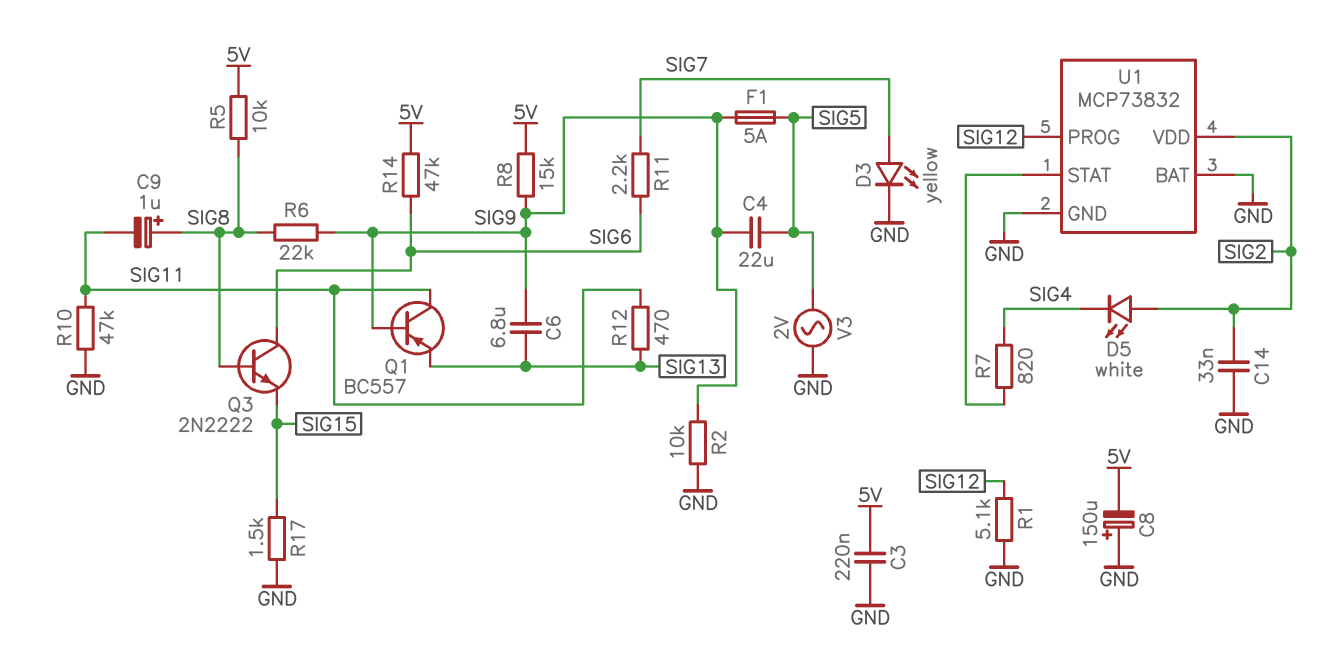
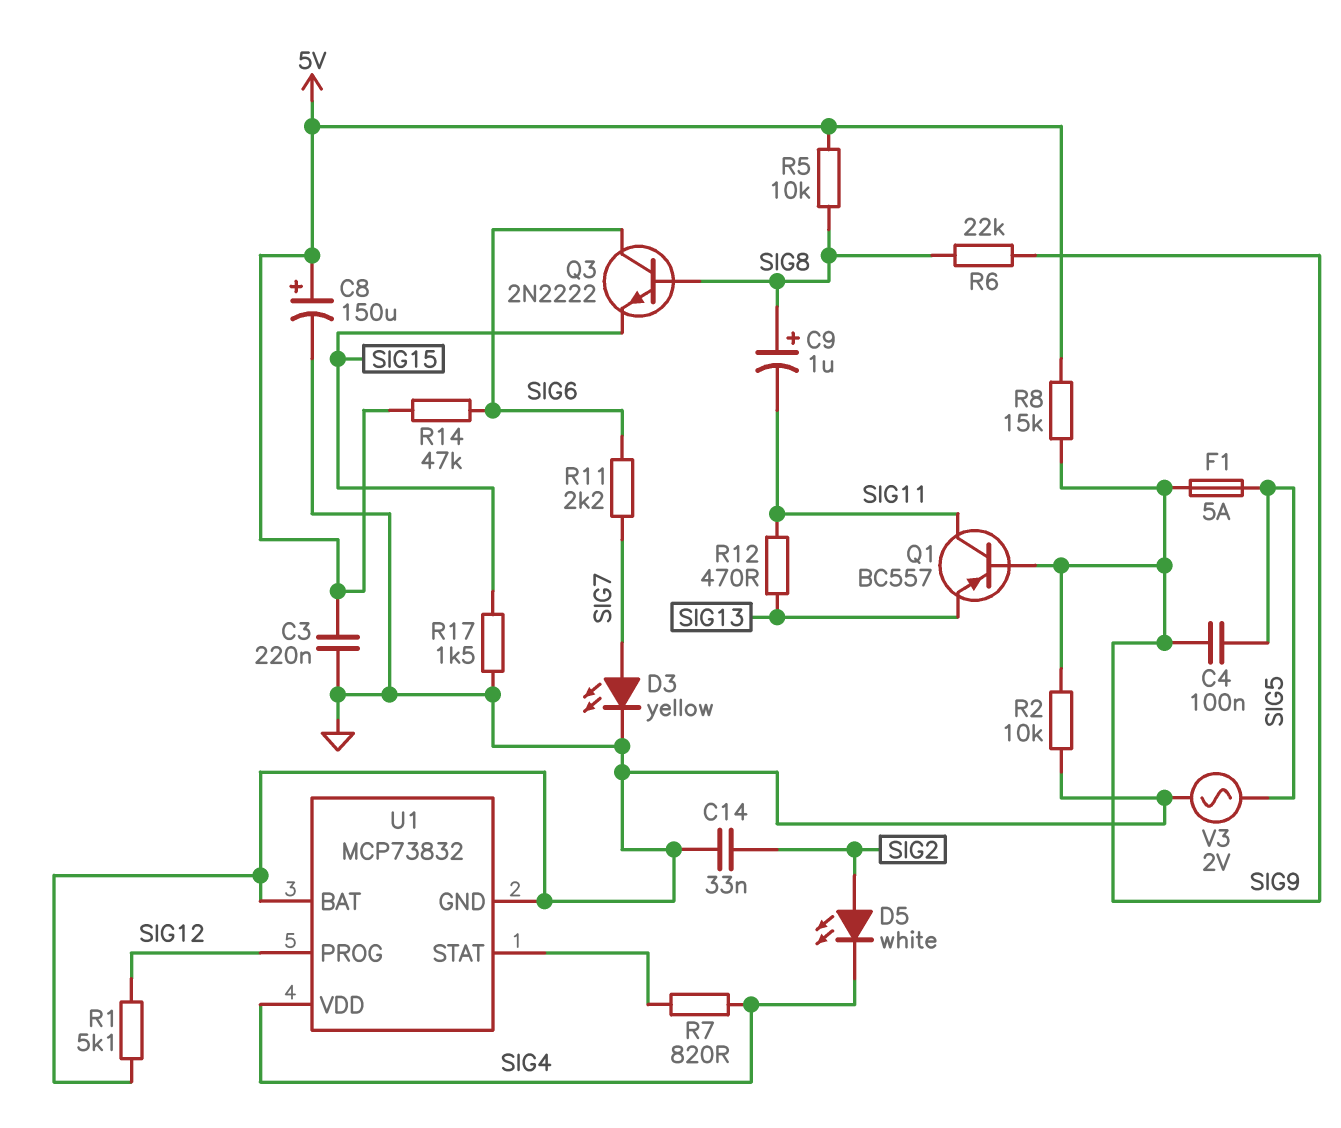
C4: 22uF (SIG5, SIG9) -> 100nF (SIG5, SIG9)
C6: 6.8uF (SIG9, SIG13) -> none
C8: 150uF (plus GND, minus 5V) -> 150uF (plus 5V, minus GND)
R10: 47k (GND, SIG11) -> none
U1 pin VDD: SIG2 -> SIG4

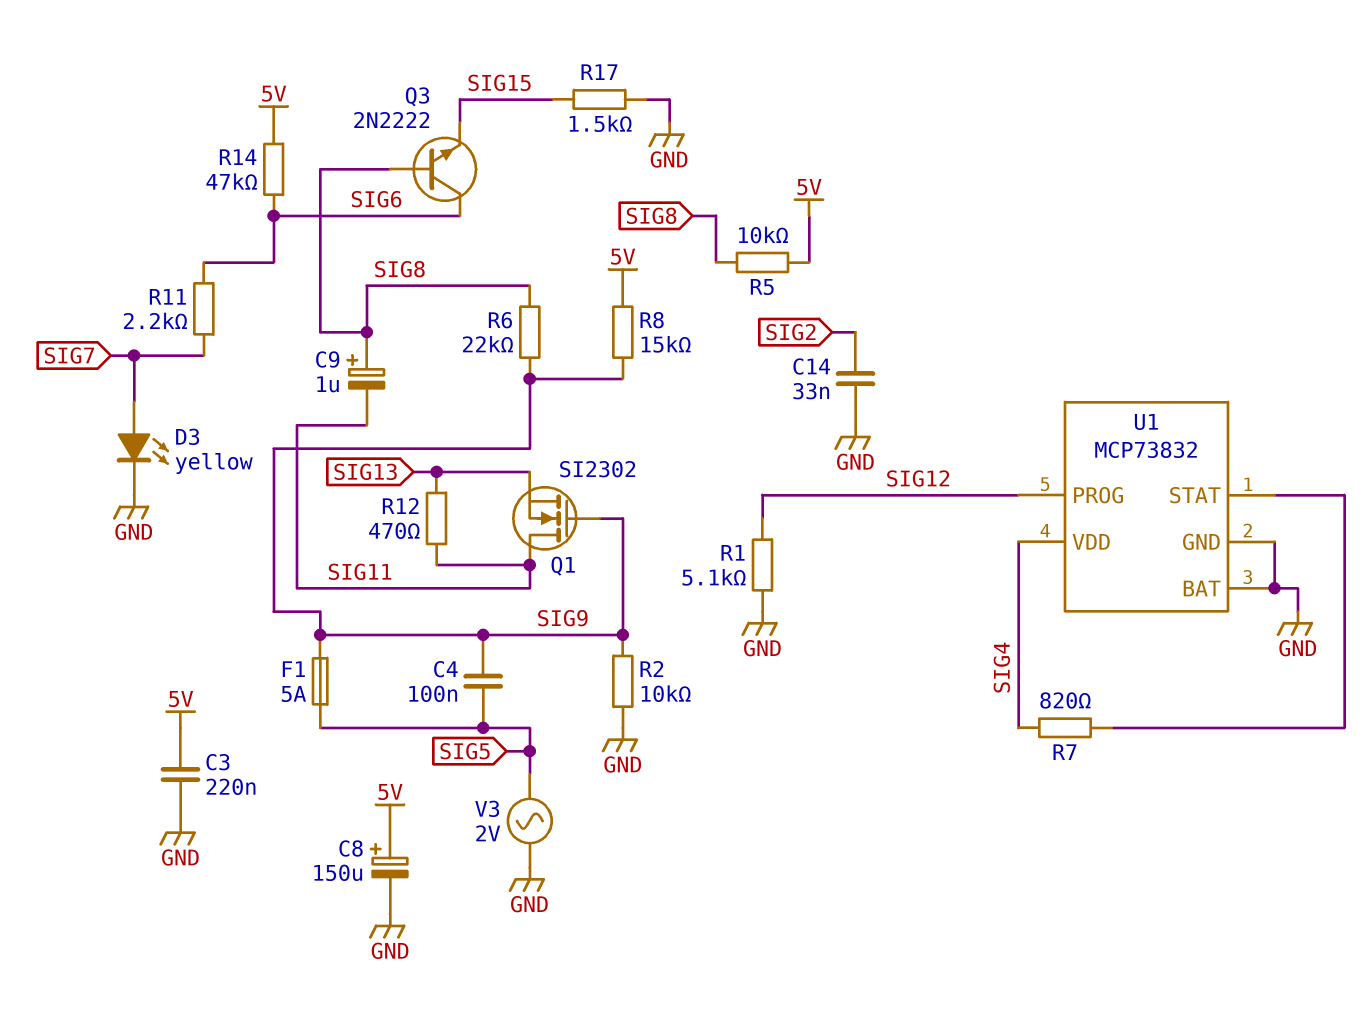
D5: LED white (A SIG2, K SIG4) -> none
Q1: PNP BC557 (B SIG9, C SIG11, E SIG13) -> NMOS SI2302 (G SIG9, D SIG11, S SIG13)

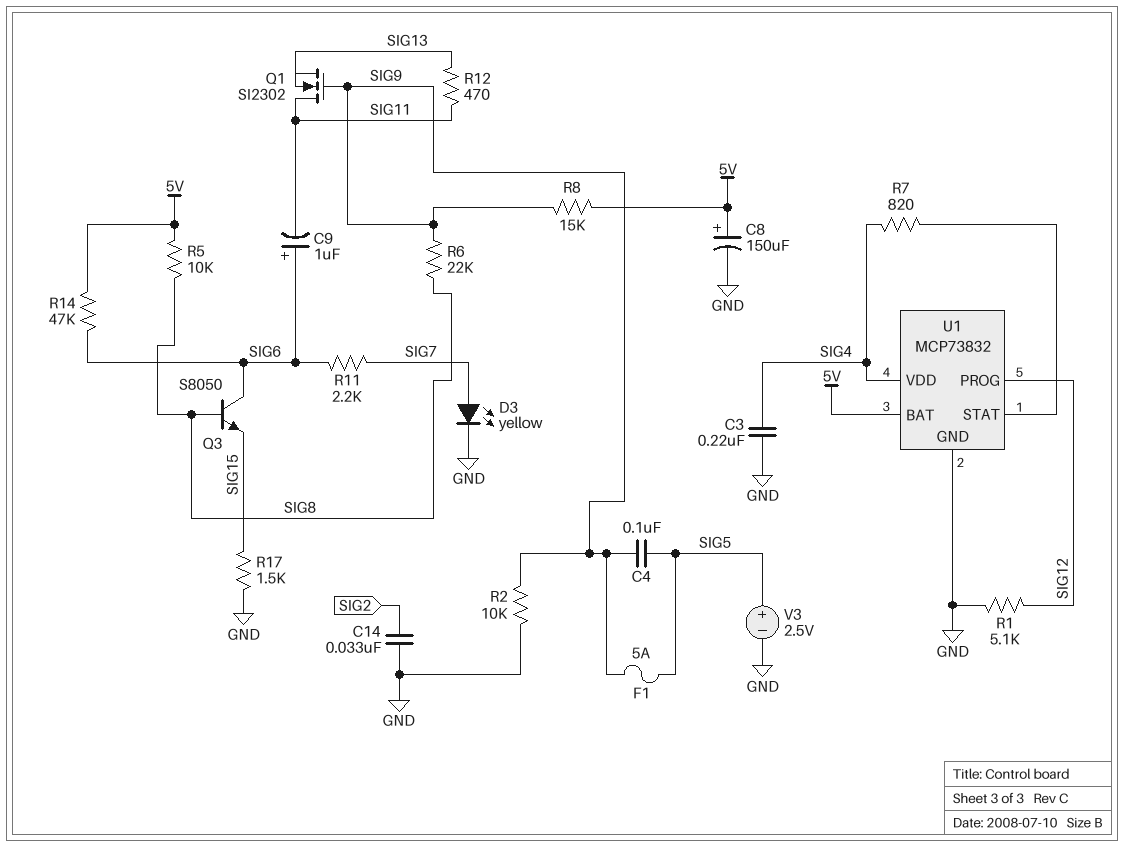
C3: 220nF (5V, GND) -> 220nF (GND, SIG4)
C9: 1uF (plus SIG8, minus SIG11) -> 1uF (plus SIG6, minus SIG11)
Q3: NPN 2N2222 (B SIG8, C SIG6, E SIG15) -> NPN S8050 (B SIG8, C SIG6, E SIG15)
U1 pin BAT: GND -> 5V
V3: AC 2V (GND, SIG5) -> 2.5V (plus SIG5, minus GND)

